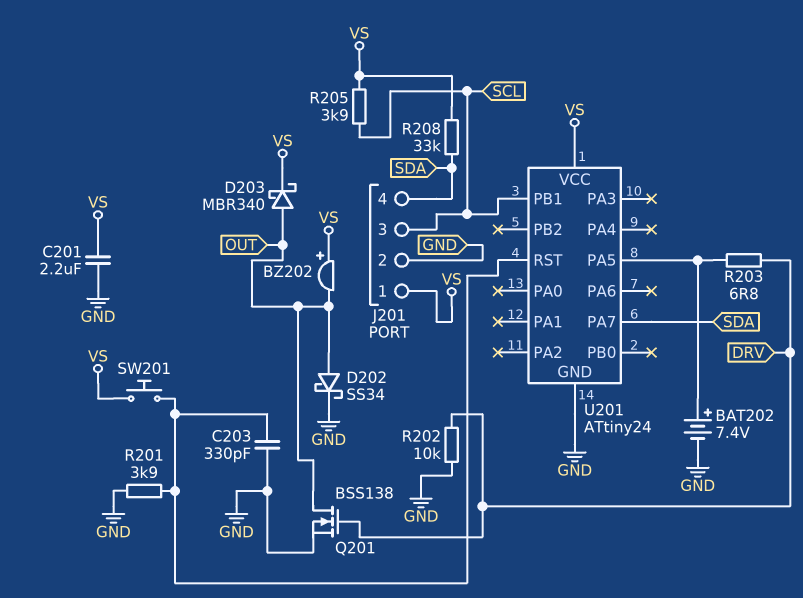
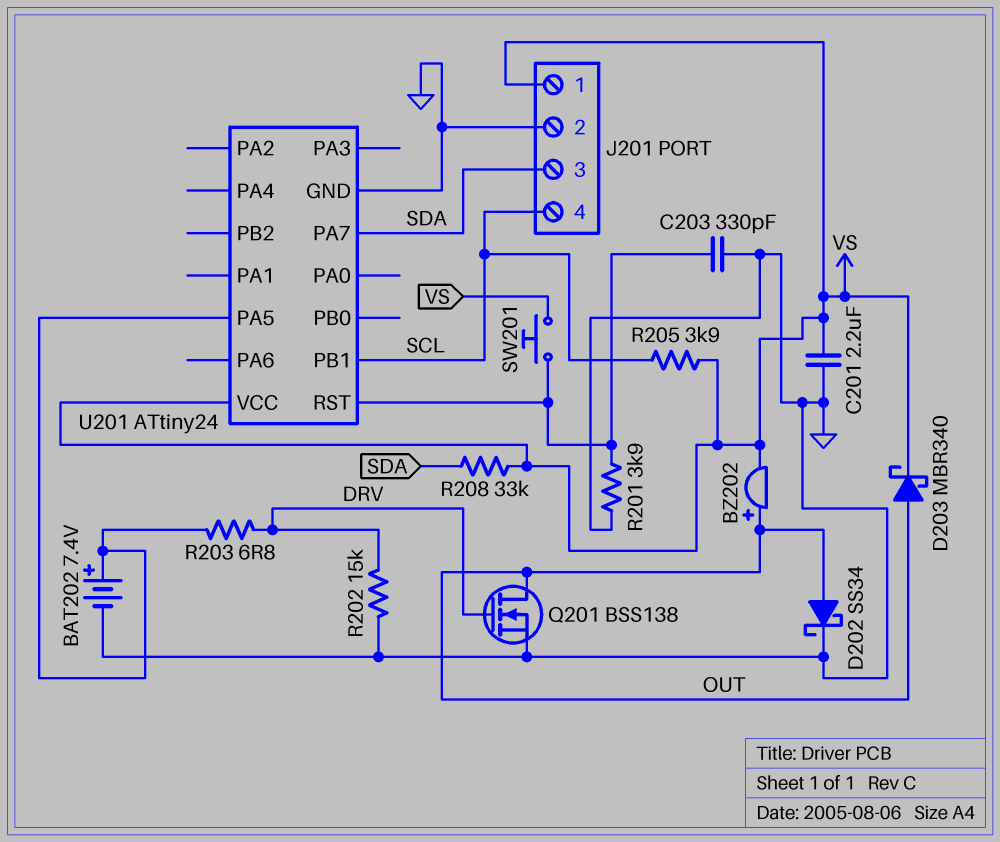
BZ202: buzzer (plus VS, minus OUT) -> buzzer (plus OUT, minus VS)
J201 pin 3: SCL -> SDA
J201 pin 4: SDA -> SCL
R202: 10k (DRV, GND) -> 15k (DRV, GND)

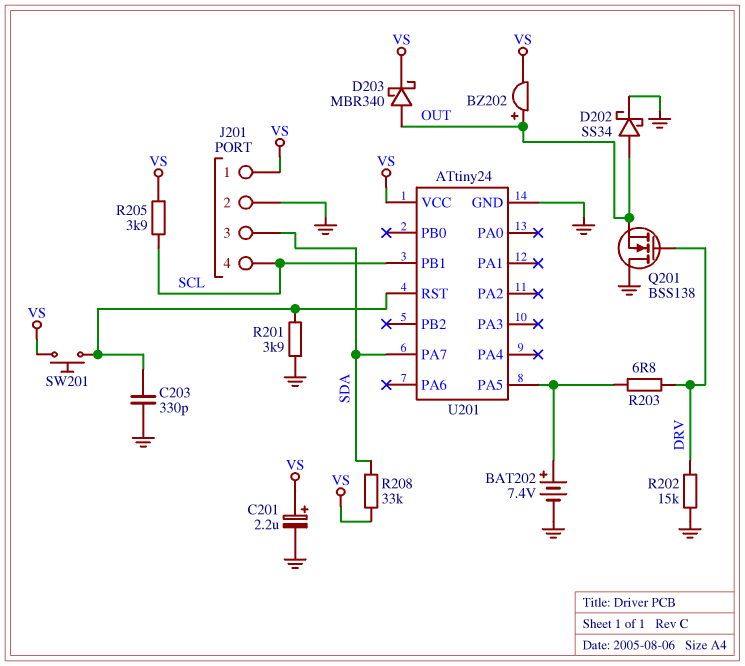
C201: 2.2uF (GND, VS) -> 2.2uF (plus VS, minus GND)
Q201: NMOS BSS138 (G DRV, D OUT, S GND) -> NMOS BSS138 (G DRV, D GND, S OUT)

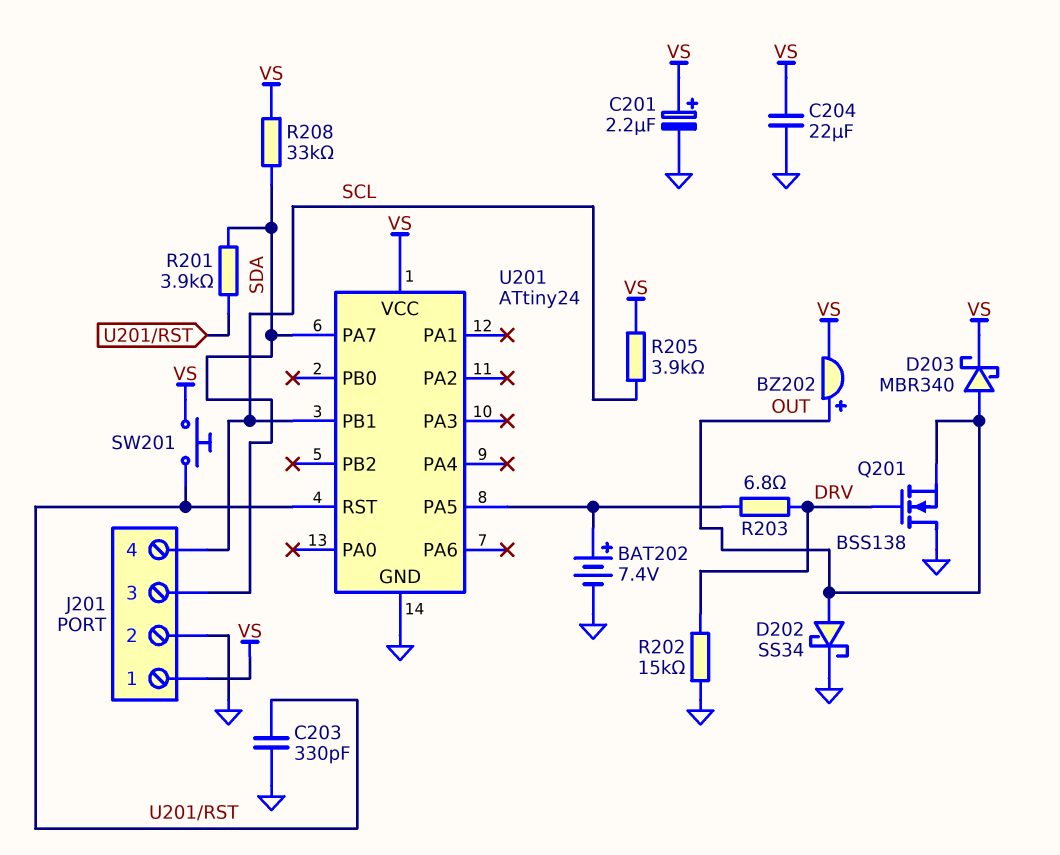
C204: none -> 22uF (GND, VS)
R201: 3.9k (GND, U201/RST) -> 3.9k (SDA, U201/RST)

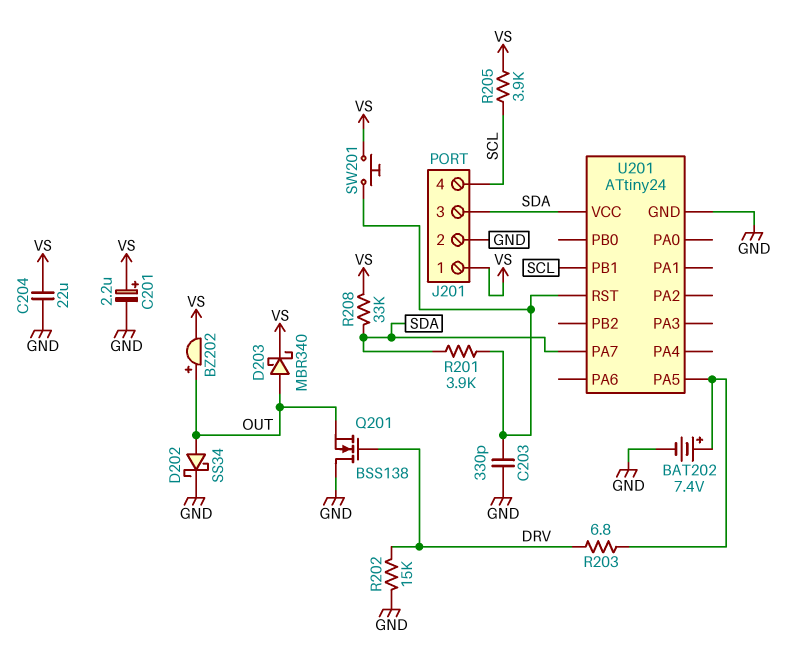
U201 pin VCC: VS -> SDA

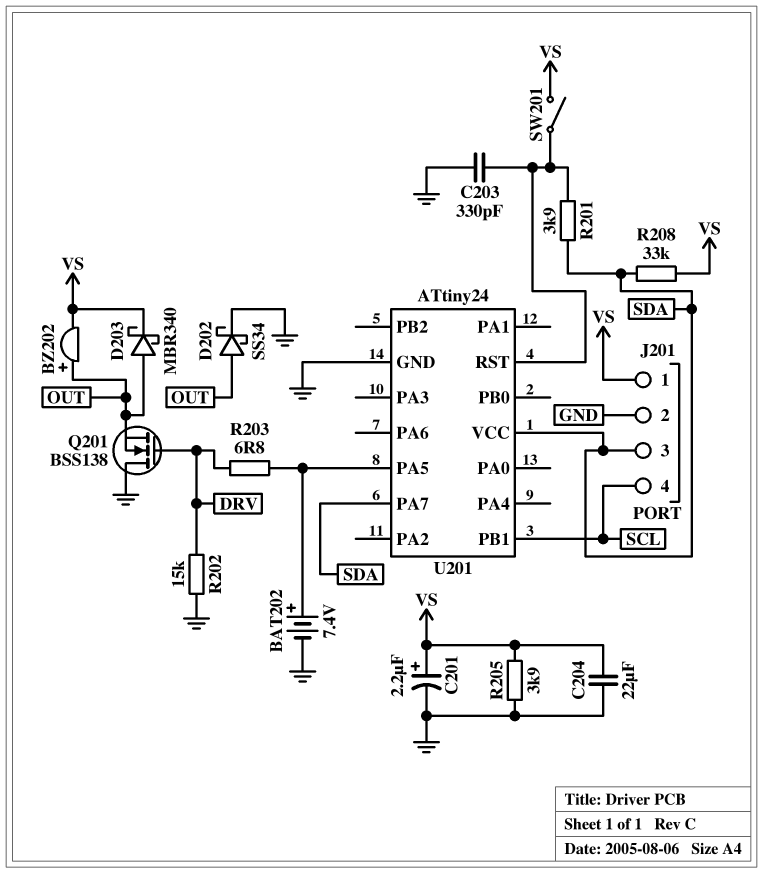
R205: 3.9k (SCL, VS) -> 3.9k (GND, VS)
SW201: button (U201/RST, VS) -> switch (U201/RST, VS)

